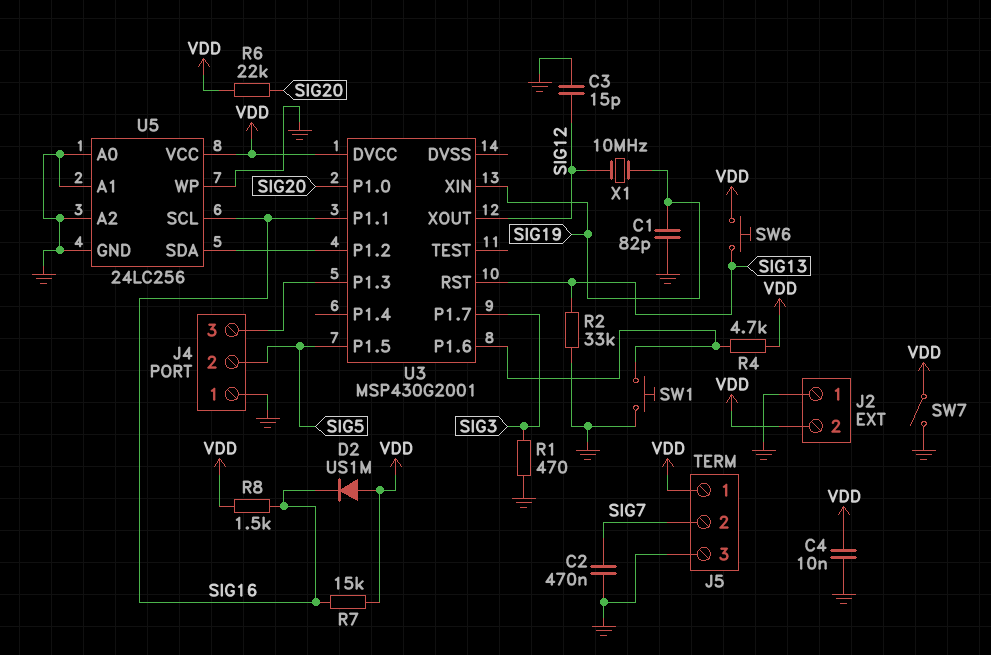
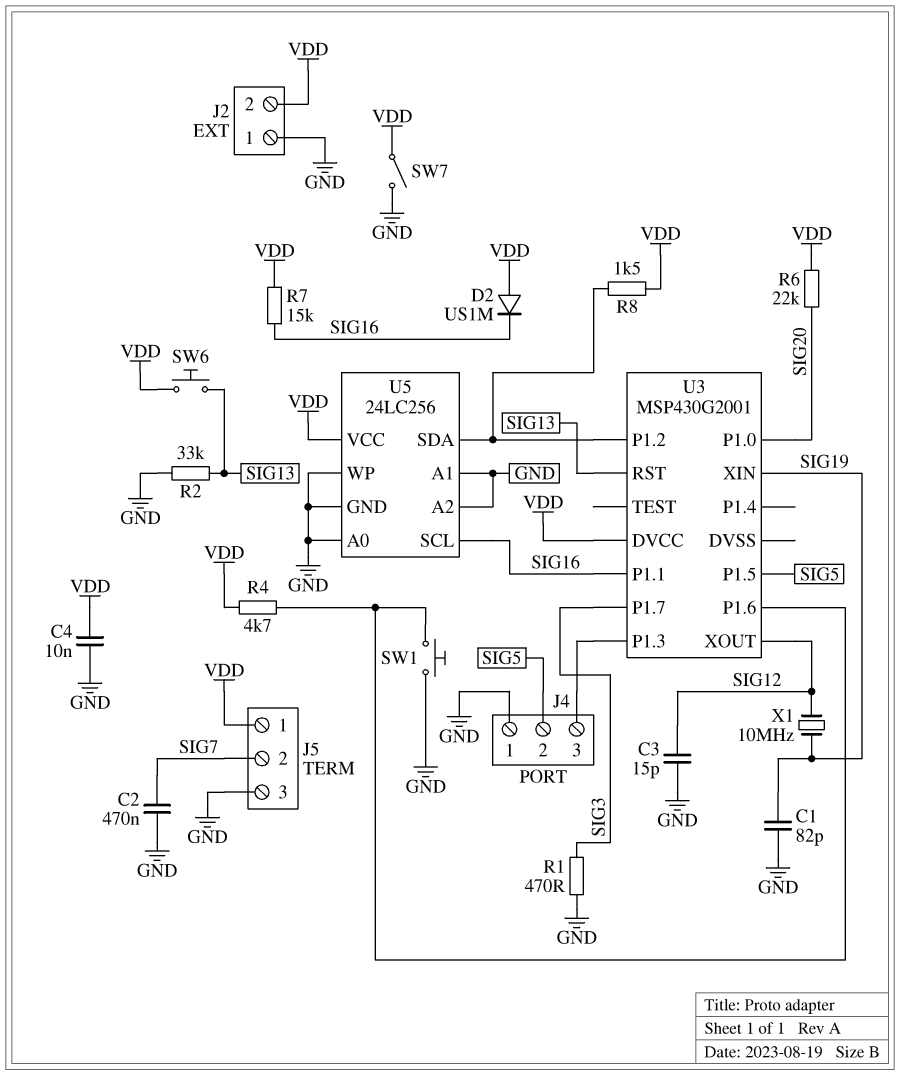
R8: 1.5k (SIG16, VDD) -> 1.5k (U3/P1.2, VDD)

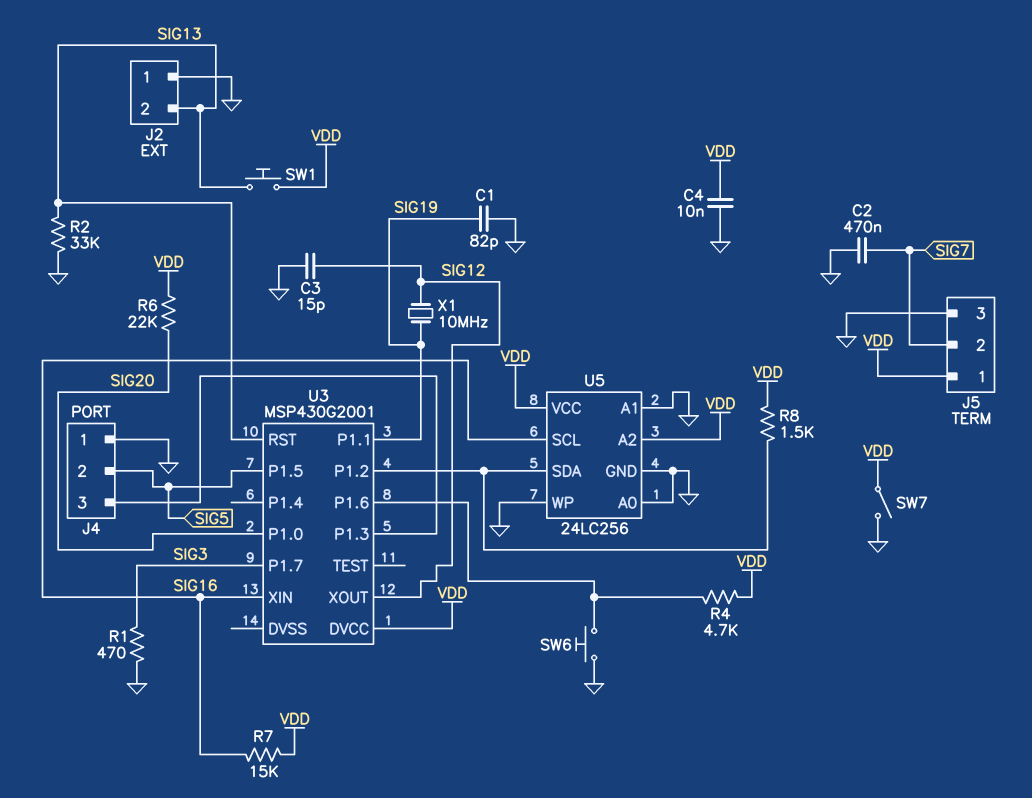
D2: diode US1M (A VDD, K SIG16) -> none
J2 pin 2: VDD -> SIG13
SW1: button (GND, U3/P1.6) -> button (SIG13, VDD)
SW6: button (SIG13, VDD) -> button (GND, U3/P1.6)
U3 pin P1.1: SIG16 -> SIG19
U3 pin XIN: SIG19 -> SIG16
U5 pin A2: GND -> VDD

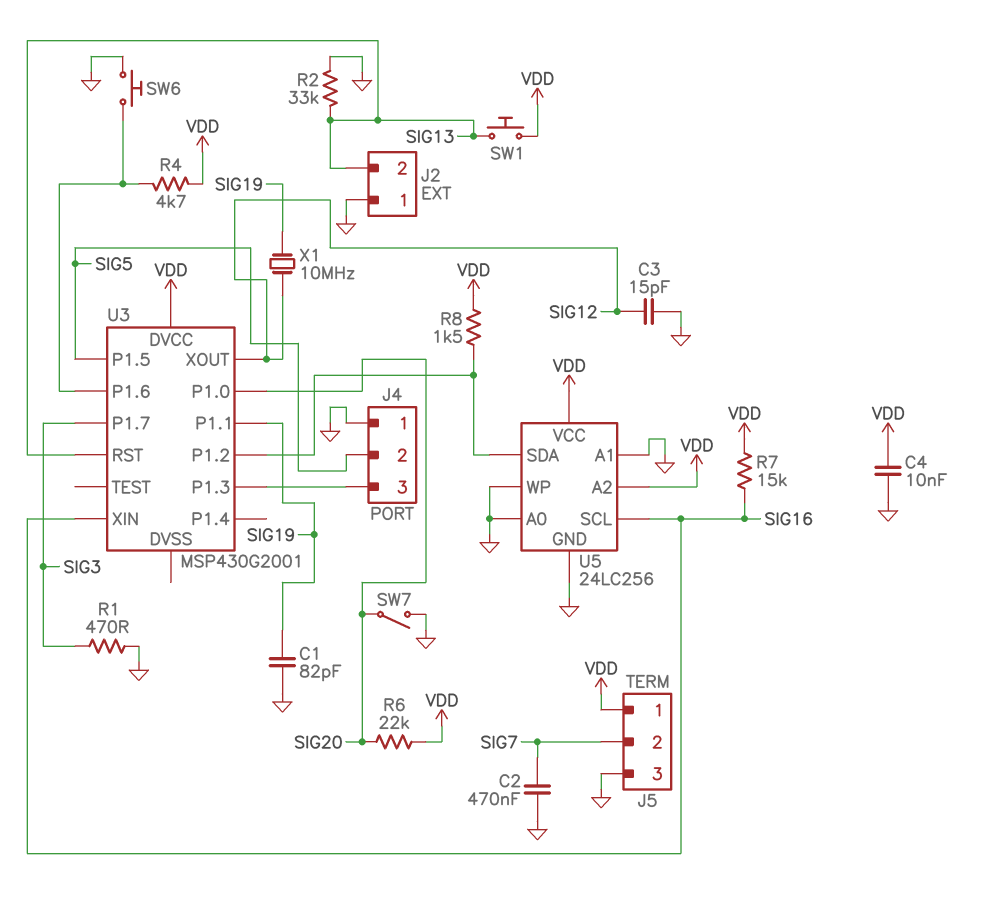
SW7: switch (GND, VDD) -> switch (GND, SIG20)

